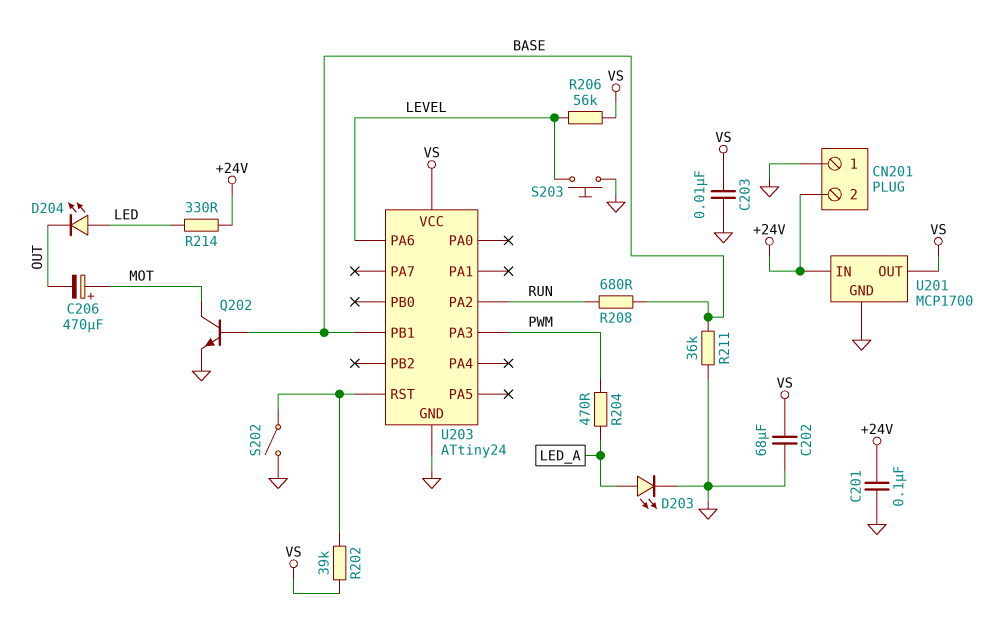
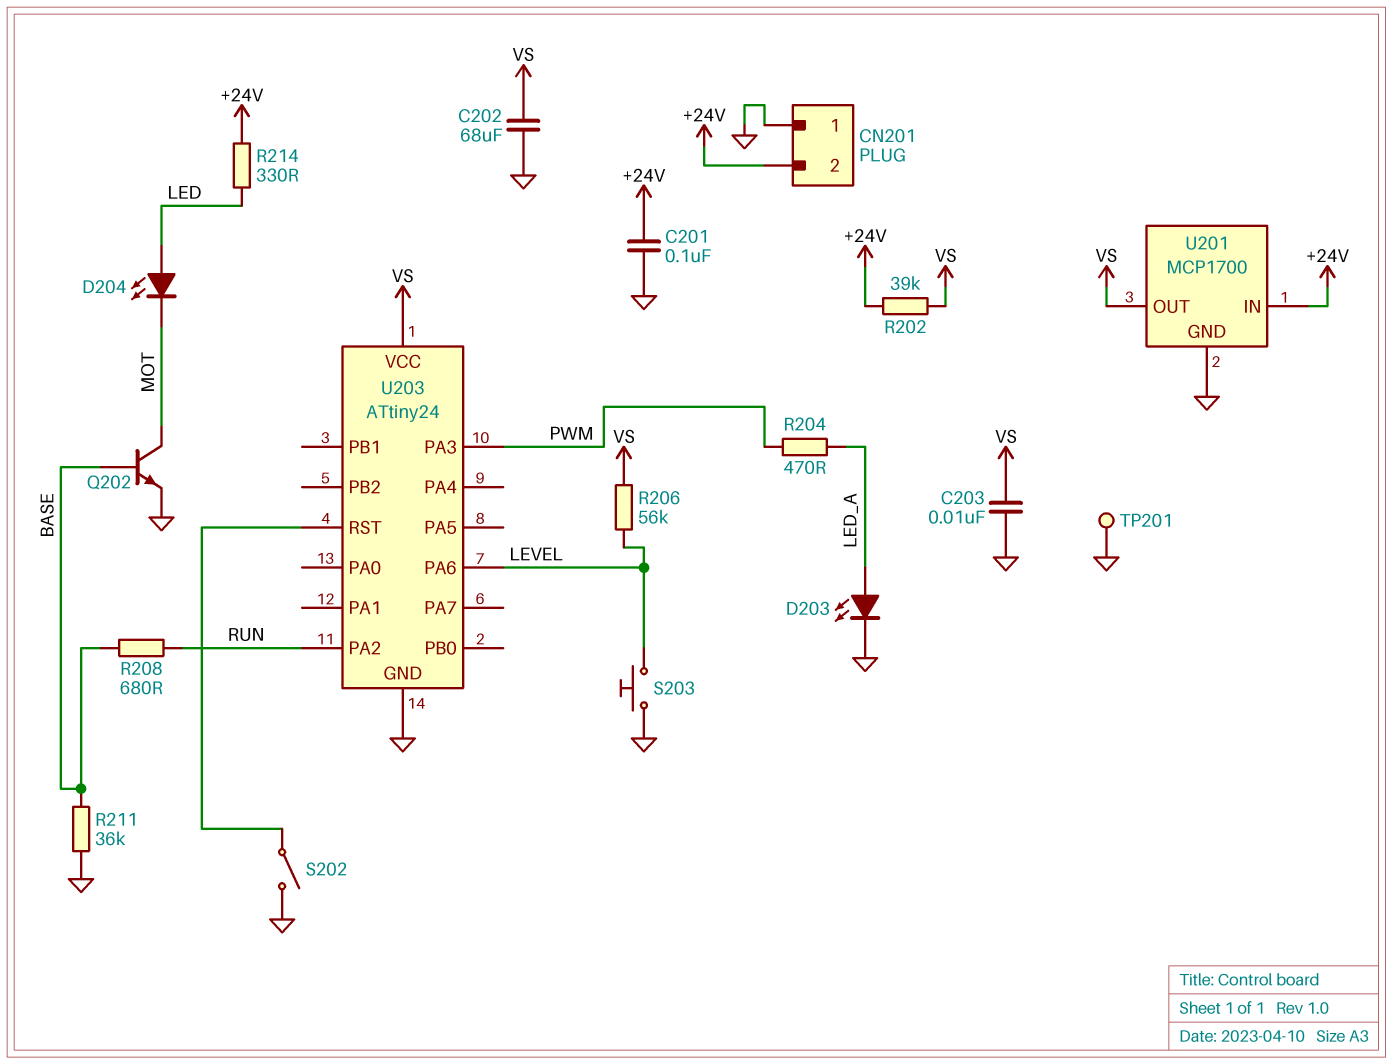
C206: 470uF (plus MOT, minus OUT) -> none
D204: LED (A LED, K OUT) -> LED (A LED, K MOT)
R202: 39k (U203/RST, VS) -> 39k (+24V, VS)
TP201: none -> test point (GND)
U203 pin PB1: BASE -> none

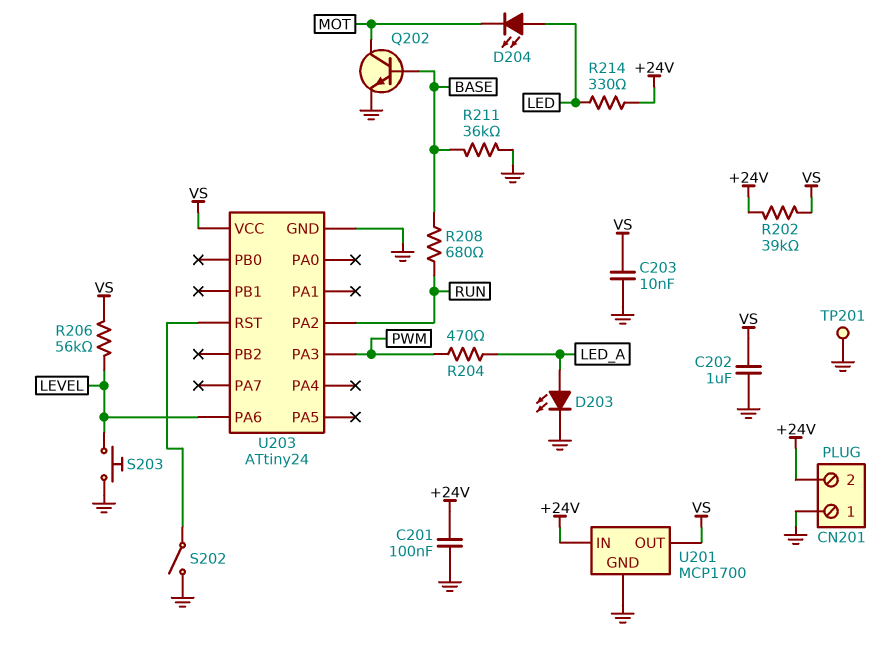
C202: 68uF (GND, VS) -> 1uF (GND, VS)

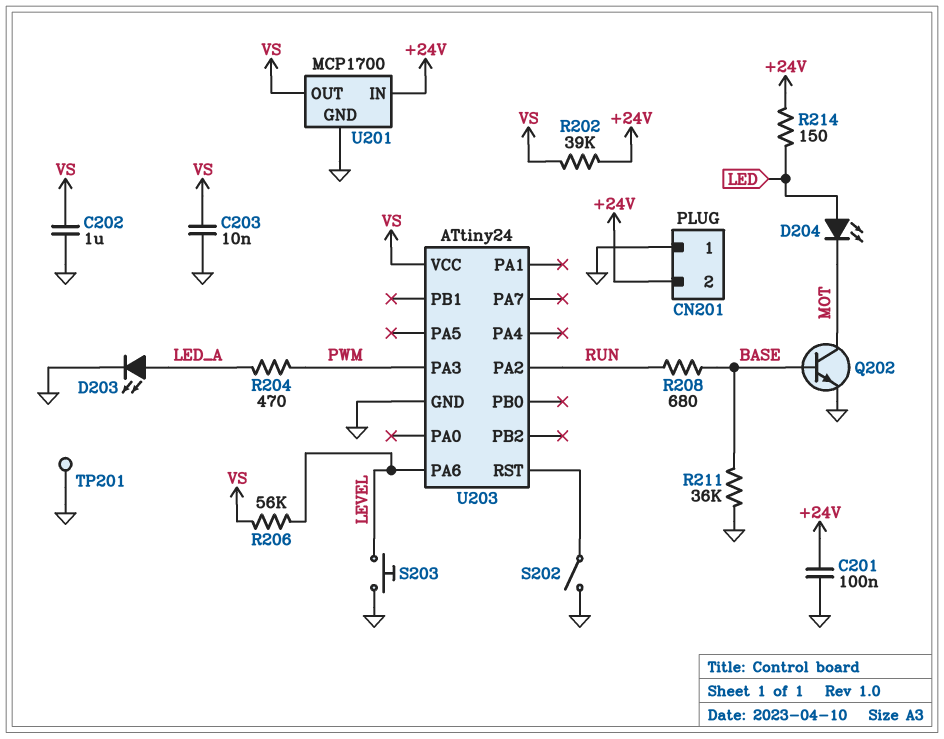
R214: 330 (+24V, LED) -> 150 (+24V, LED)

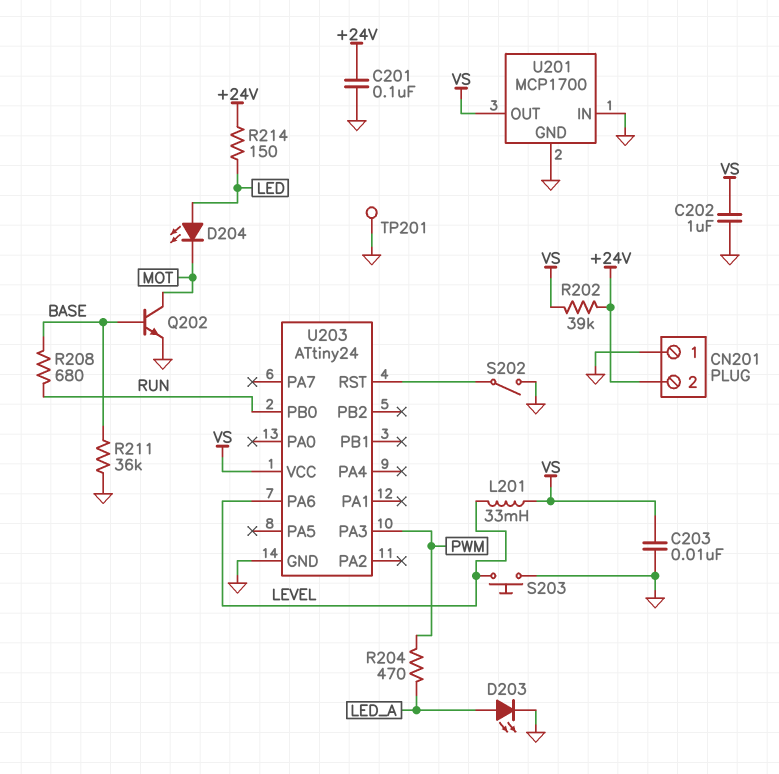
L201: none -> 33mH (LEVEL, VS)
R206: 56k (LEVEL, VS) -> none
U201 pin IN: +24V -> GND
U203 pin PA2: RUN -> none
U203 pin PB0: none -> RUN

